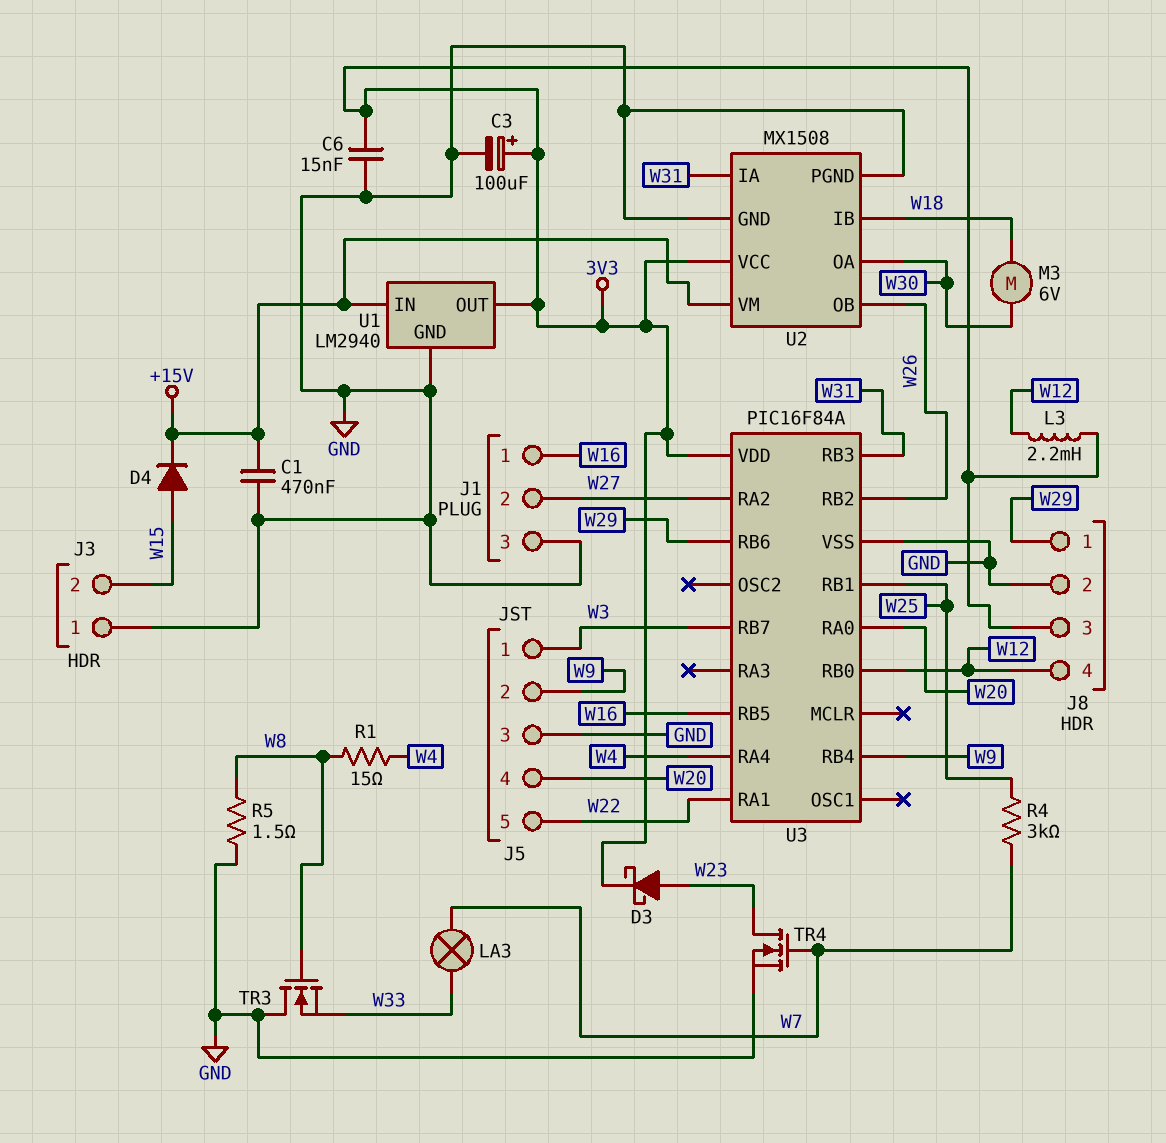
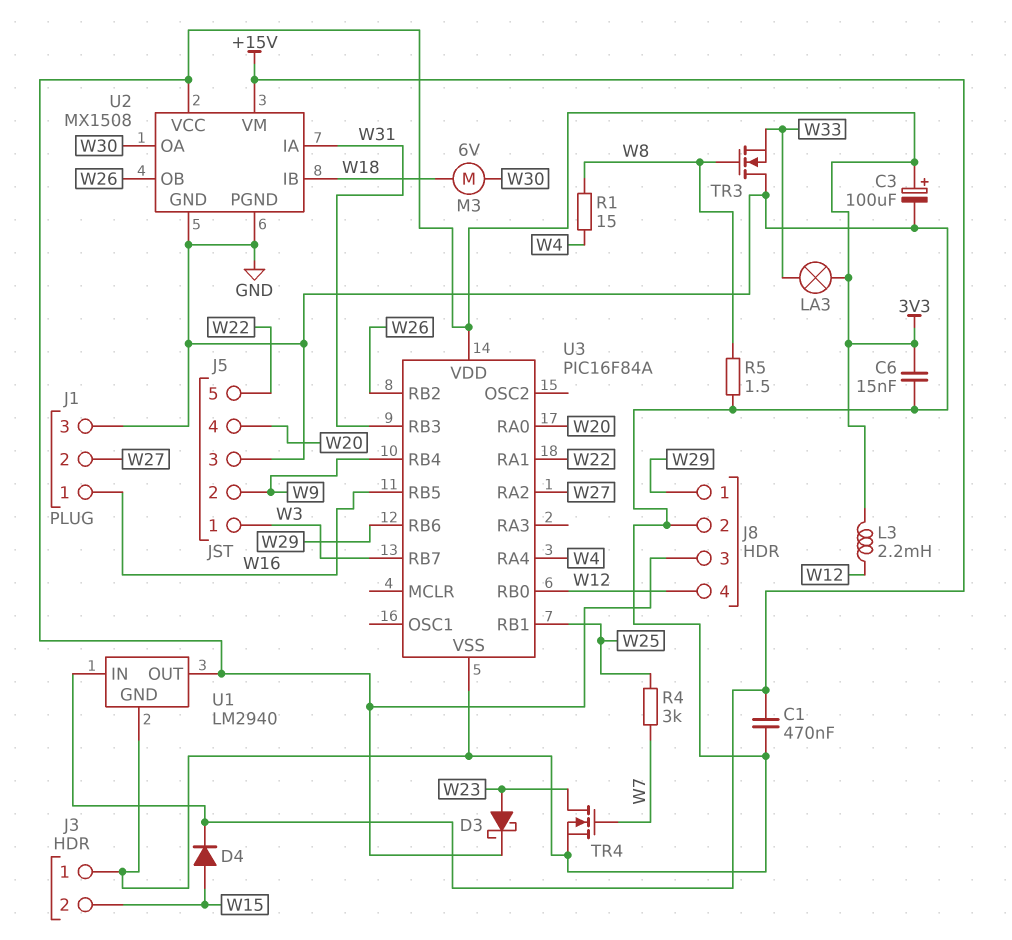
LA3: lamp (W7, W33) -> lamp (3V3, W33)

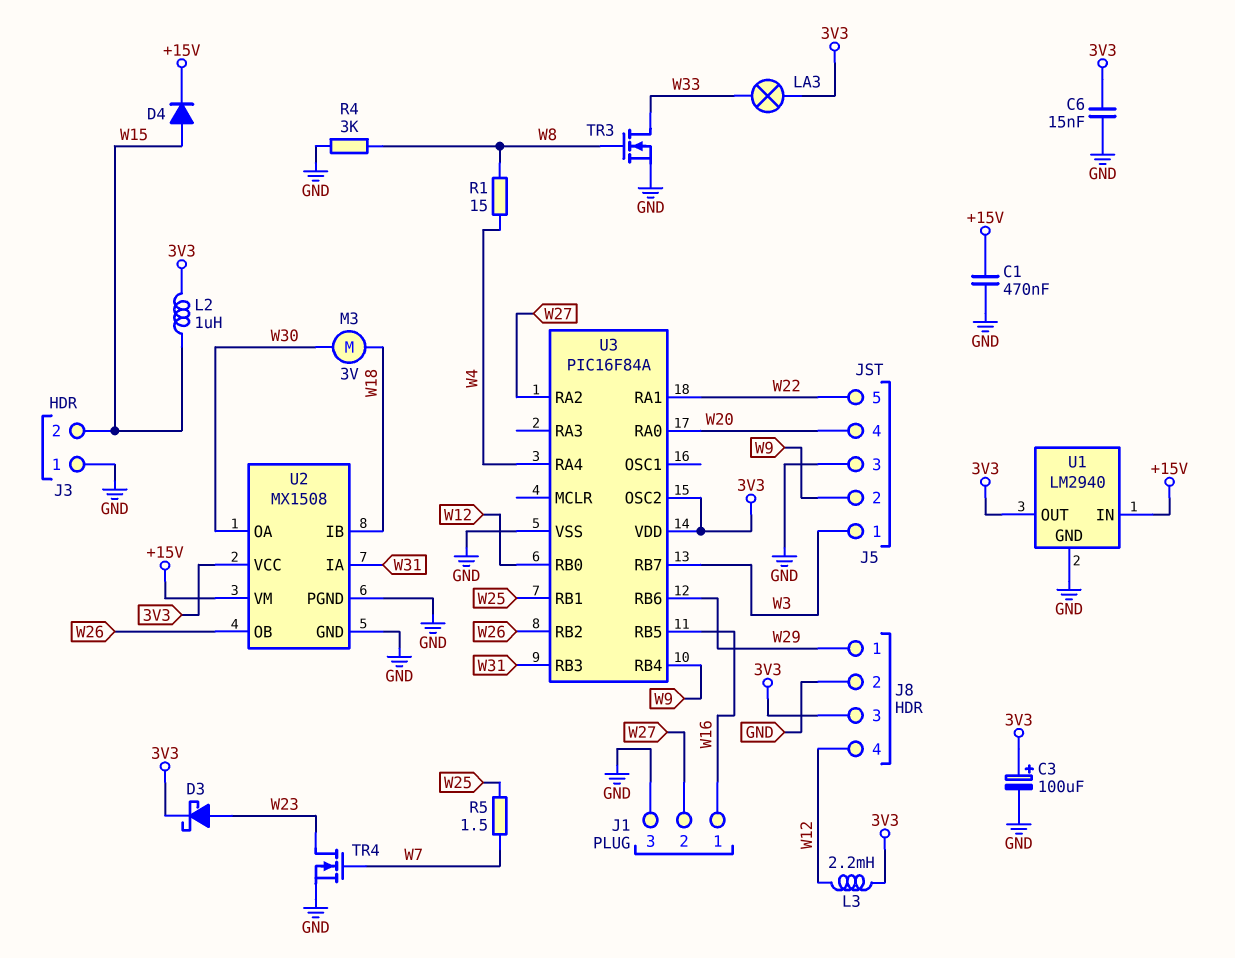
L2: none -> 1uH (3V3, W15)
M3: motor 6V (W18, W30) -> motor 3V (W18, W30)
R4: 3k (W7, W25) -> 3k (GND, W8)
R5: 1.5 (GND, W8) -> 1.5 (W7, W25)
TR3: NMOS (G W8, D GND, S W33) -> NMOS (G W8, D W33, S GND)
U3 pin OSC2: none -> 3V3

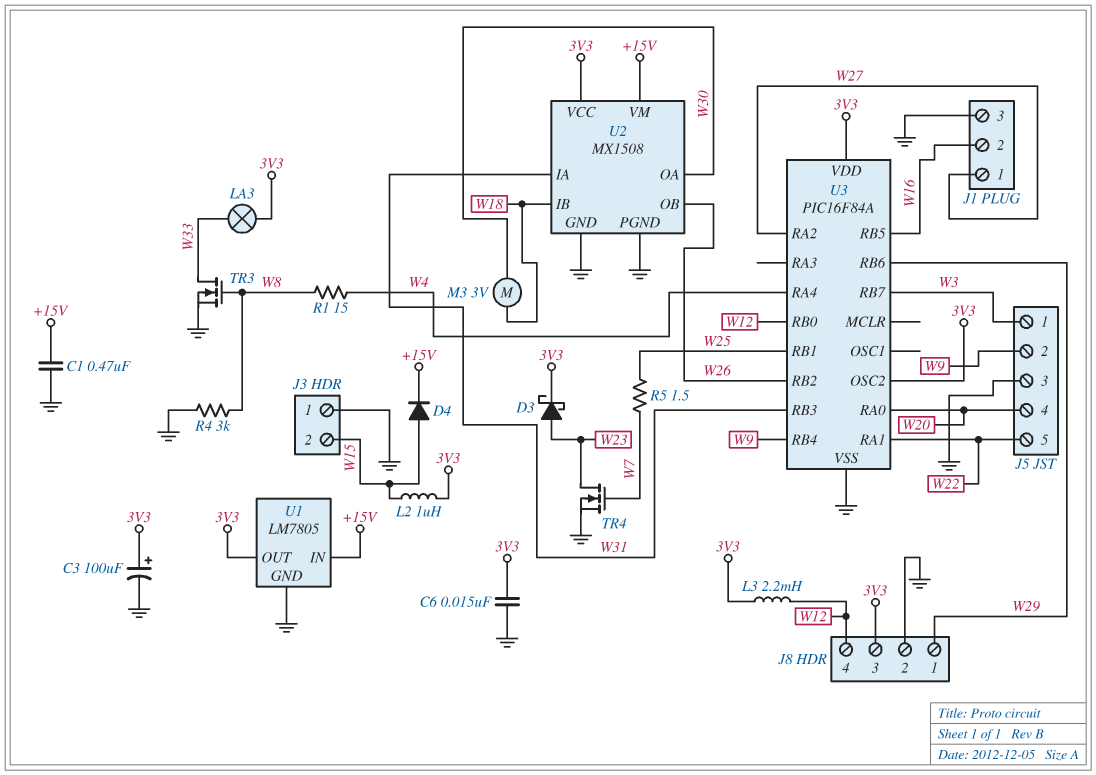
J1 pin 1: W16 -> W27
J1 pin 2: W27 -> W16
U1: LM2940 -> LM7805

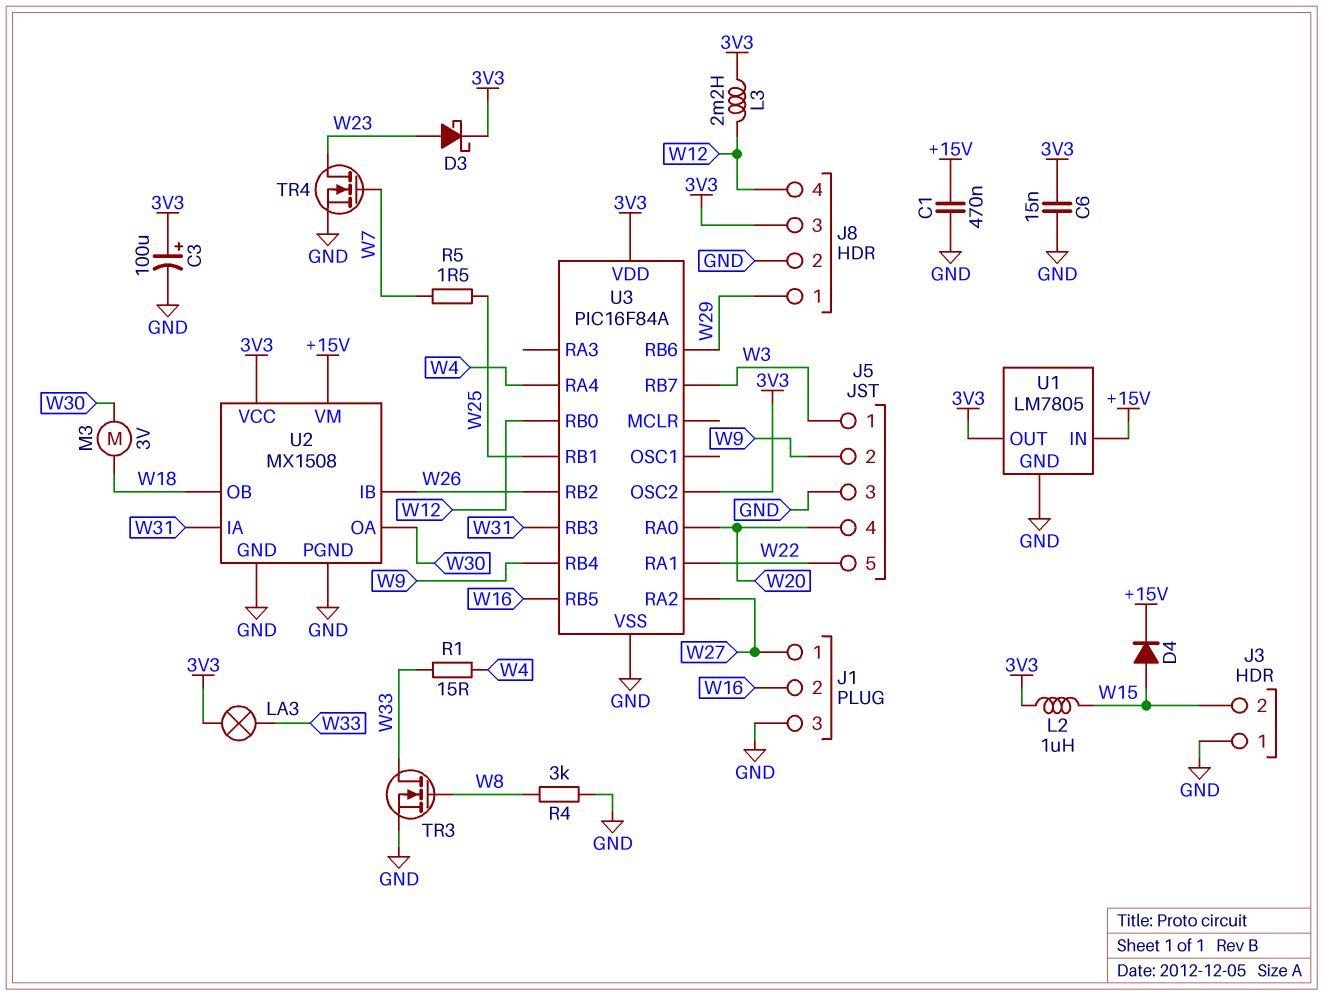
R1: 15 (W4, W8) -> 15 (W4, W33)
U2 pin IB: W18 -> W26
U2 pin OB: W26 -> W18

